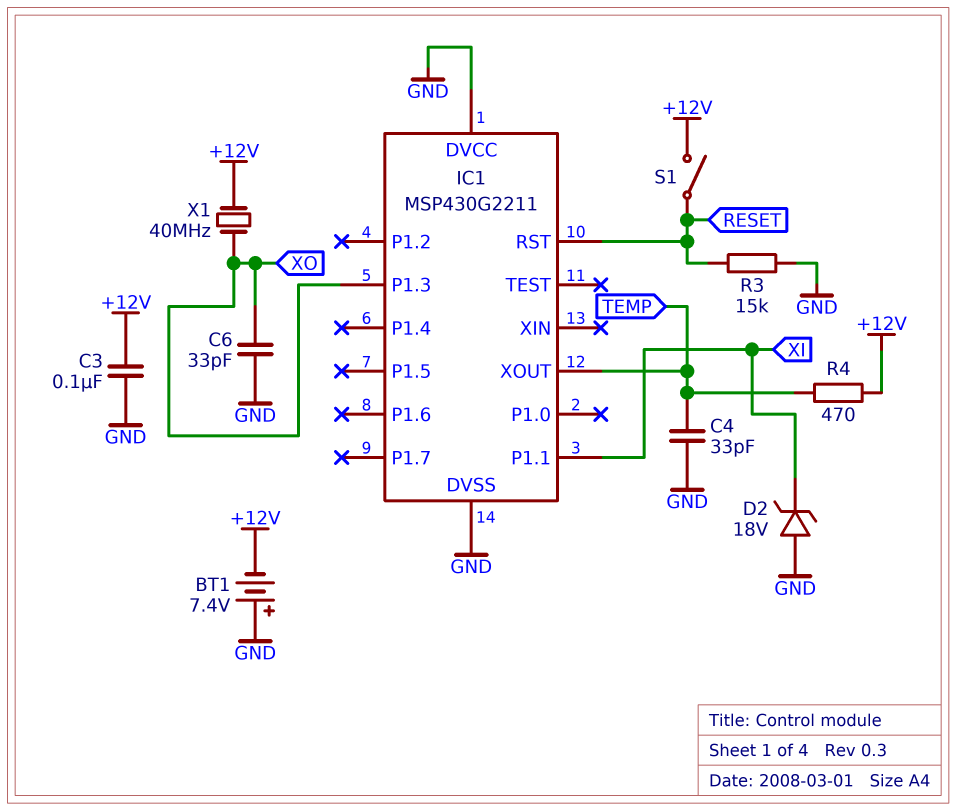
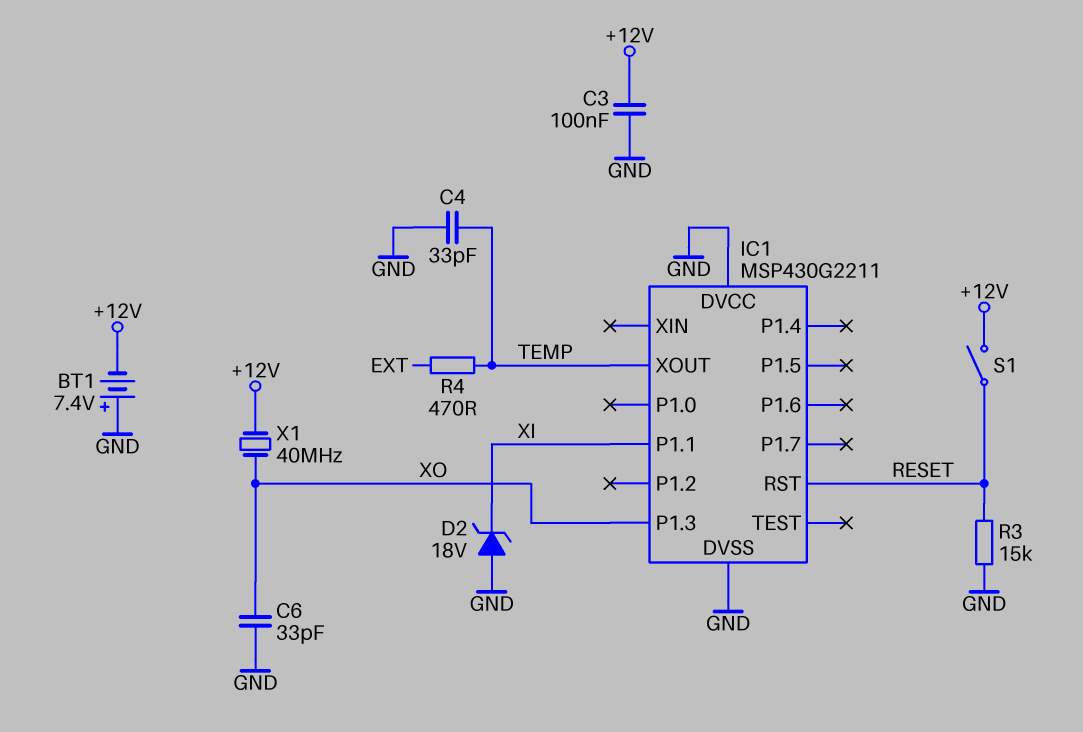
R4: 470 (+12V, TEMP) -> 470 (EXT, TEMP)

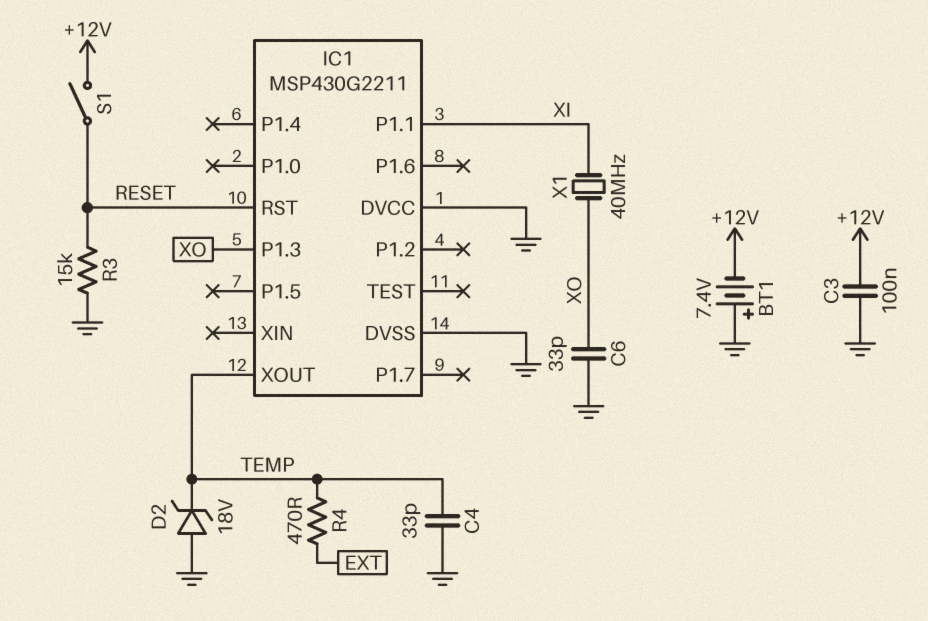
D2: zener 18V (A GND, K XI) -> zener 18V (A GND, K TEMP)
X1: 40MHz (+12V, XO) -> 40MHz (XI, XO)

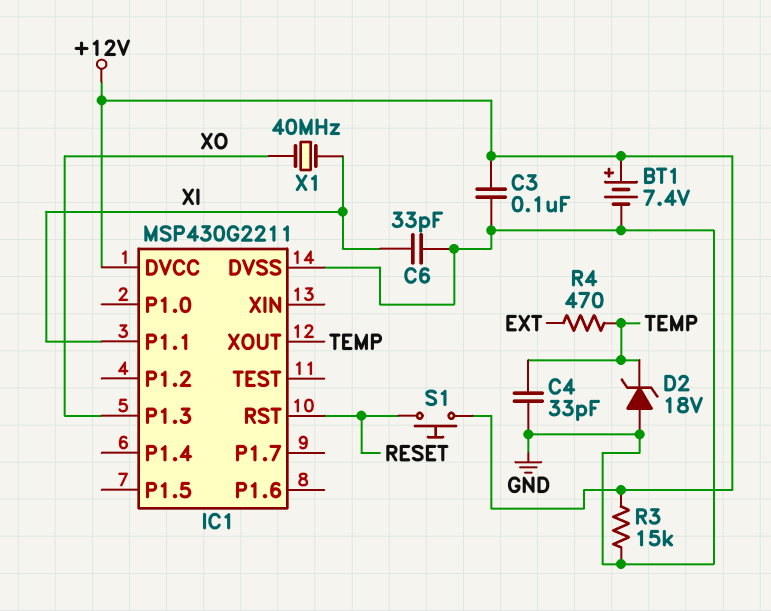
BT1: 7.4V (plus GND, minus +12V) -> 7.4V (plus +12V, minus GND)
C6: 33pF (GND, XO) -> 33pF (GND, XI)
IC1 pin DVCC: GND -> +12V
R3: 15k (GND, RESET) -> 15k (+12V, GND)
S1: switch (+12V, RESET) -> button (+12V, RESET)

